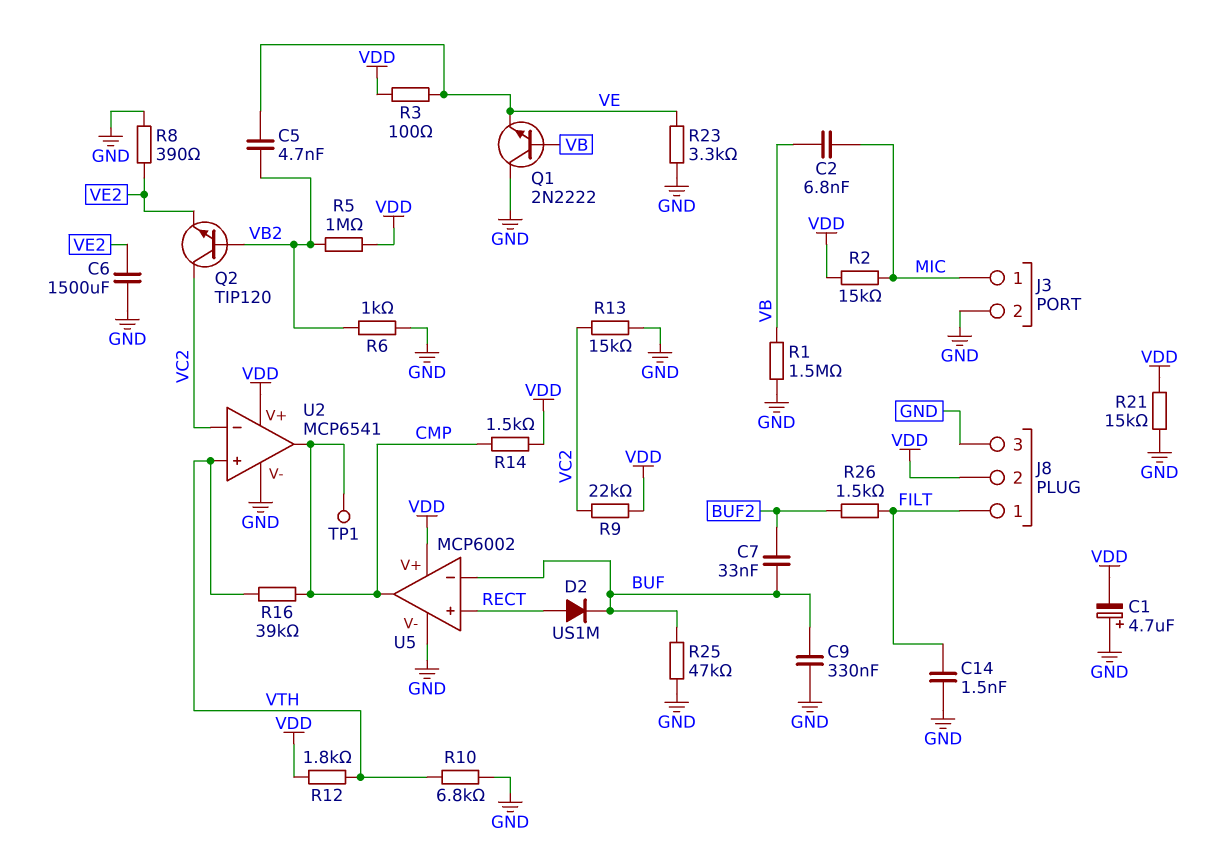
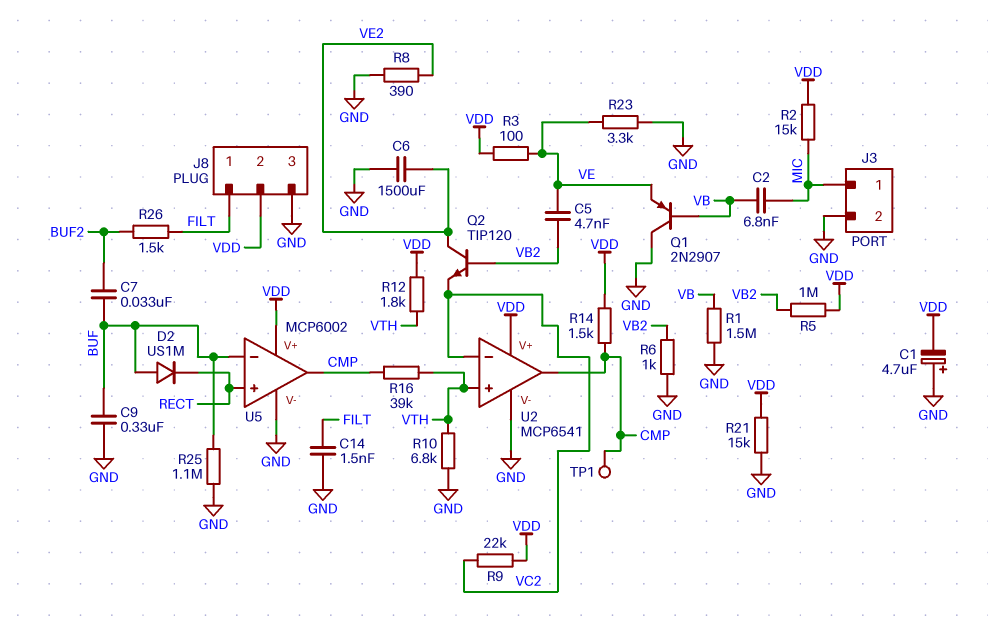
D2: diode US1M (A RECT, K BUF) -> diode US1M (A BUF, K RECT)
Q1: NPN 2N2222 (B VB, C GND, E VE) -> PNP 2N2907 (B VB, C GND, E VE)
Q2: NPN TIP120 (B VB2, C VC2, E VE2) -> NPN TIP120 (B VB2, C VE2, E VC2)
R13: 15k (GND, VC2) -> none
R25: 47k (BUF, GND) -> 1.1M (BUF, GND)

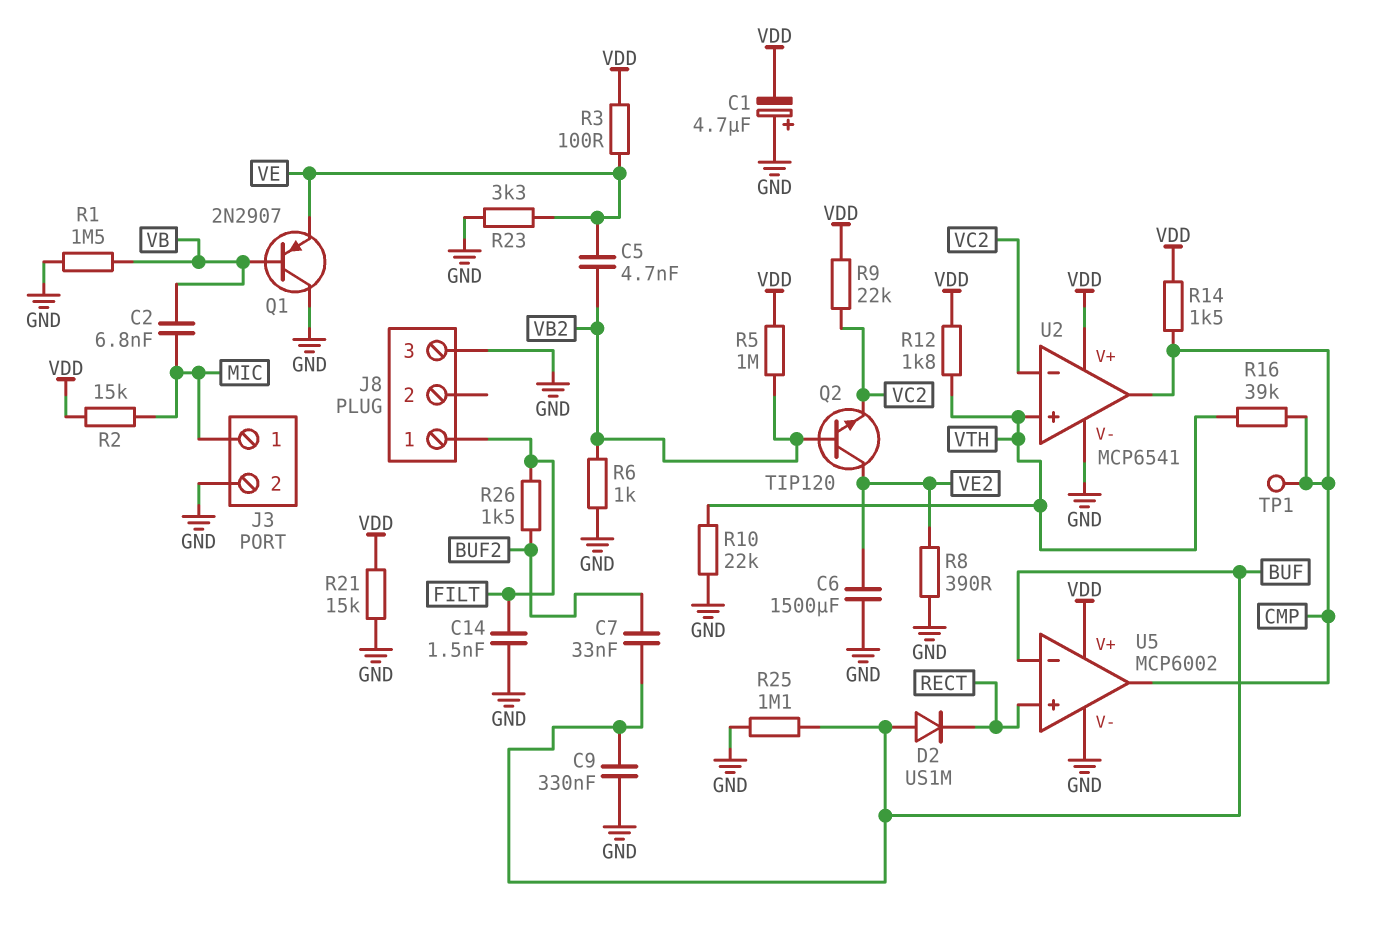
J8 pin 2: VDD -> none
R10: 6.8k (GND, VTH) -> 22k (GND, VTH)

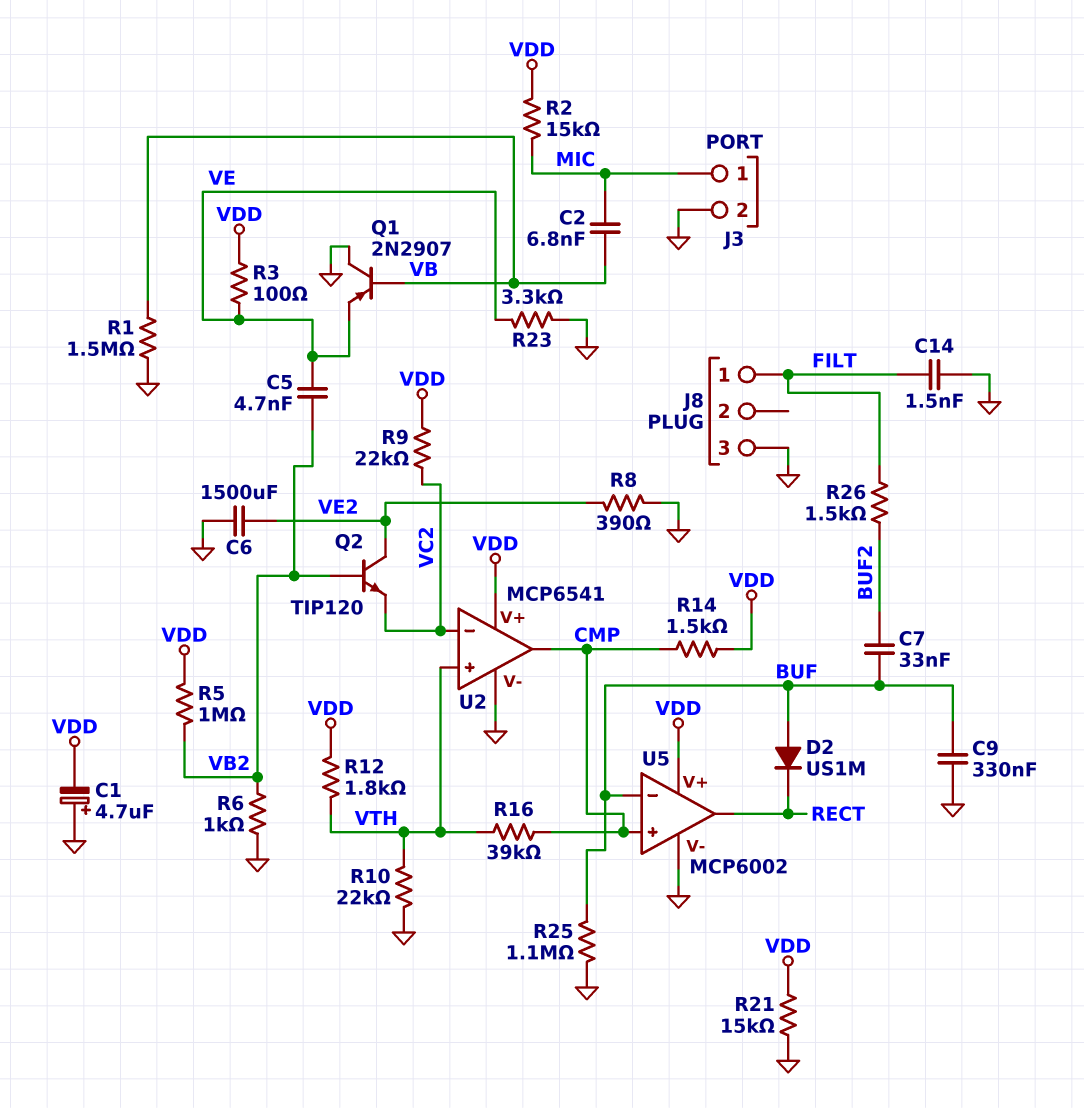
TP1: test point (CMP) -> none
U5 pin in+: RECT -> CMP
U5 pin out: CMP -> RECT

